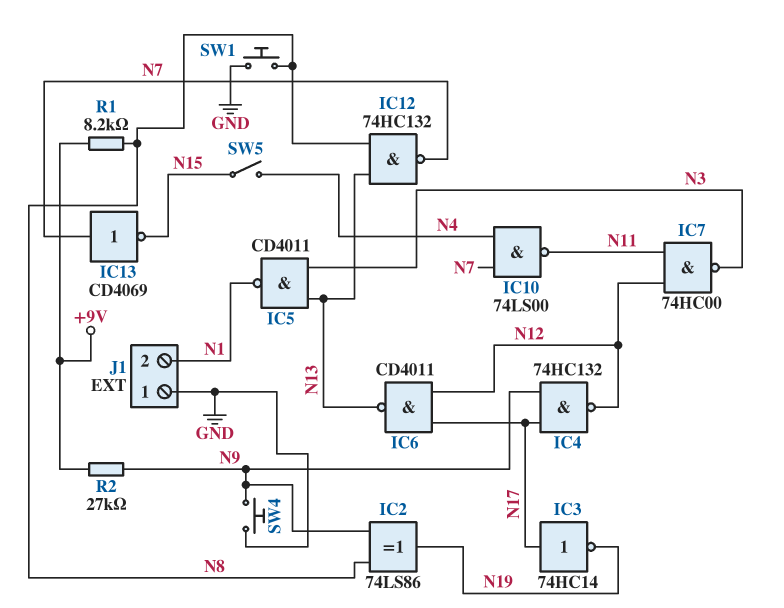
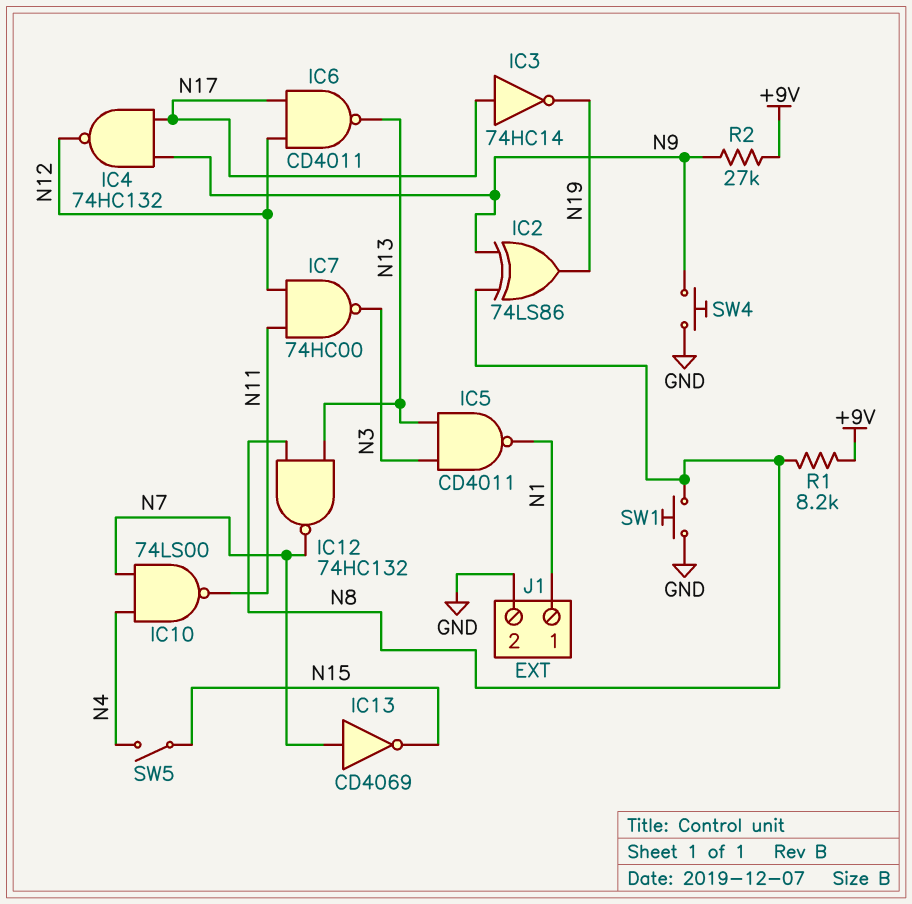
J1 pin 1: GND -> N1
J1 pin 2: N1 -> GND

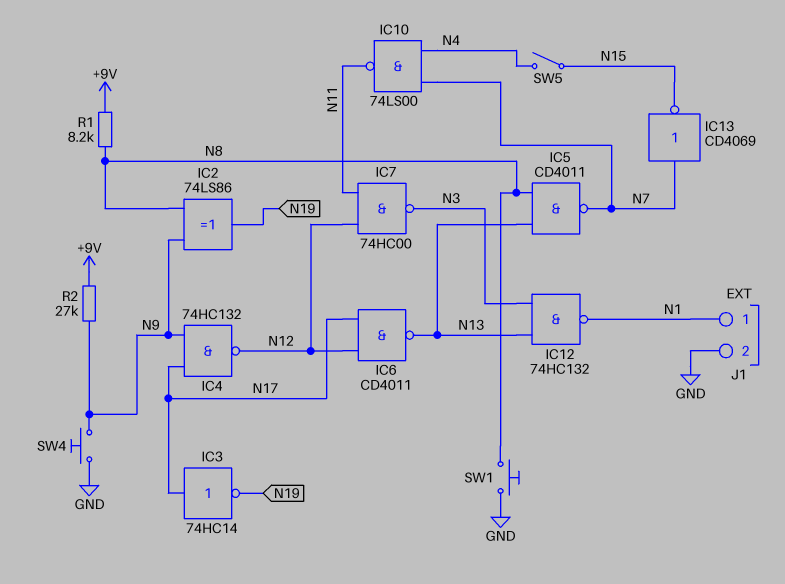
IC5: NAND CD4011 (in N3, in N13, out N1) -> NAND CD4011 (in N8, in N13, out N7)
IC12: NAND 74HC132 (in N8, in N13, out N7) -> NAND 74HC132 (in N3, in N13, out N1)

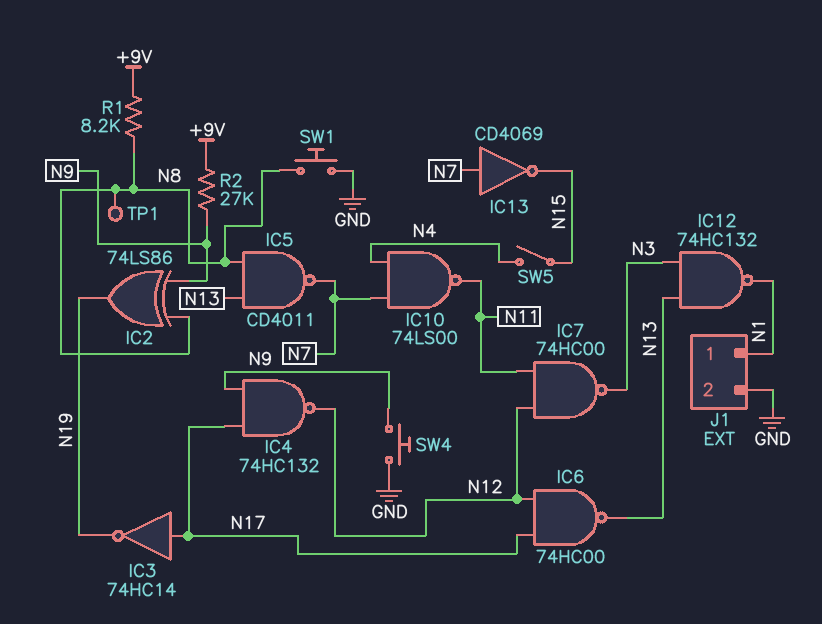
IC6: NAND CD4011 (in N12, in N17, out N13) -> NAND 74HC00 (in N12, in N17, out N13)
TP1: none -> test point (N8)

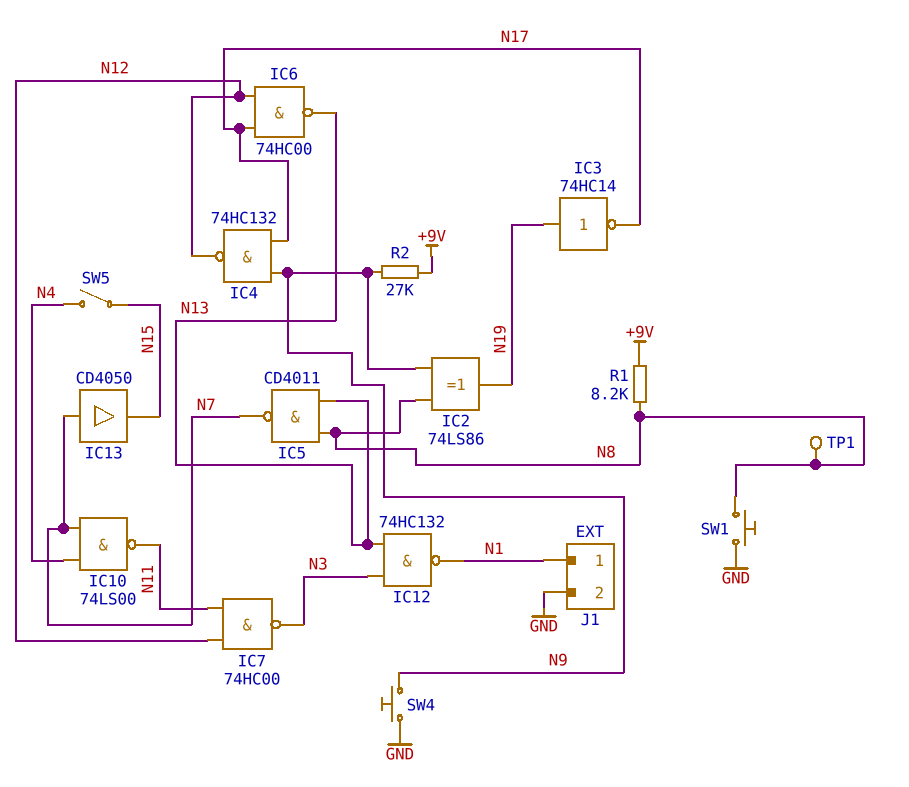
IC3: NOT 74HC14 (in N17, out N19) -> NOT 74HC14 (in N19, out N17)
IC13: NOT CD4069 (in N7, out N15) -> buffer CD4050 (in N7, out N15)

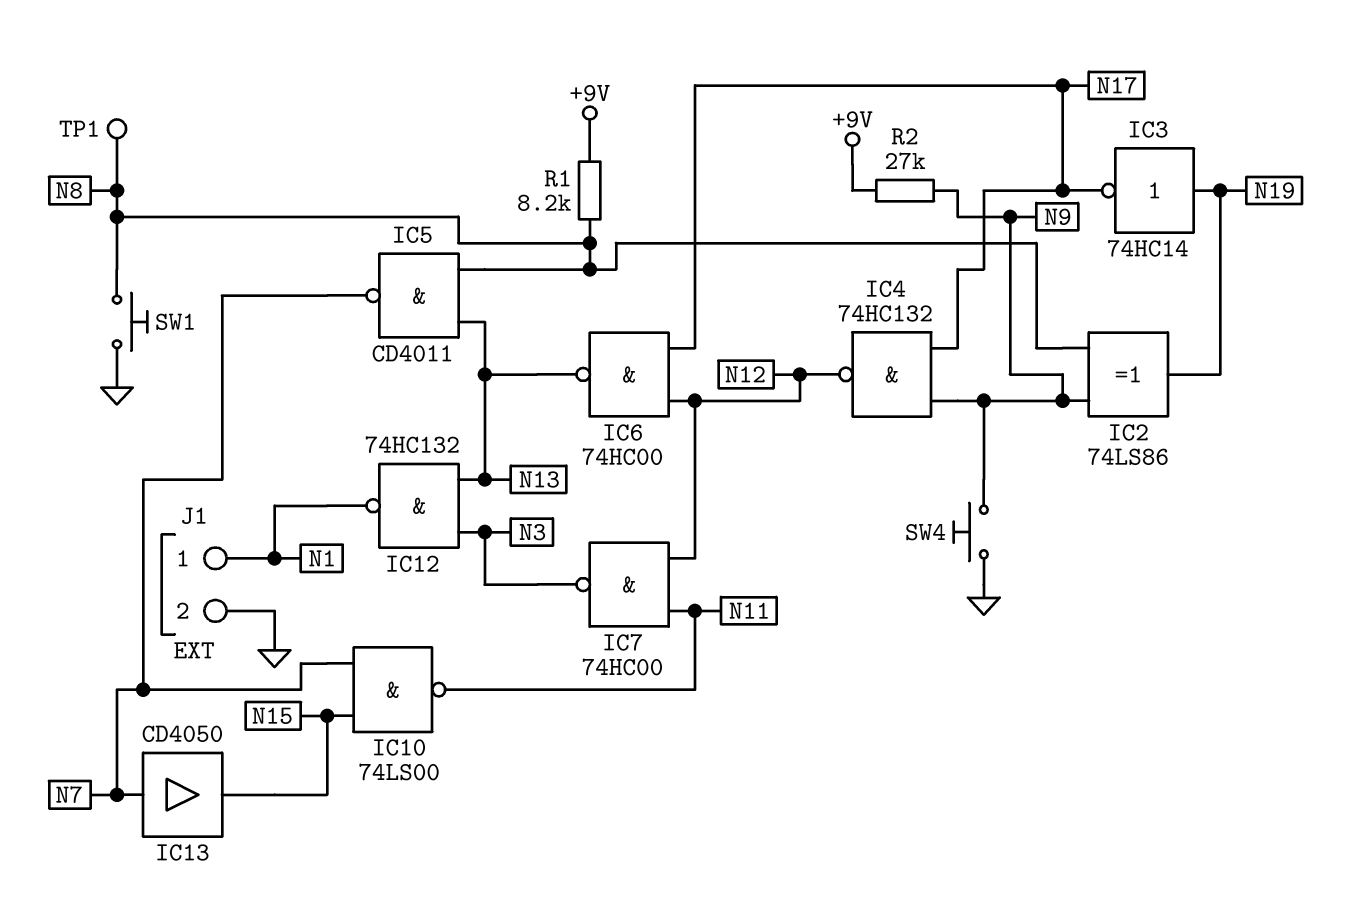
IC10: NAND 74LS00 (in N4, in N7, out N11) -> NAND 74LS00 (in N7, in N15, out N11)
SW5: switch (N4, N15) -> none

